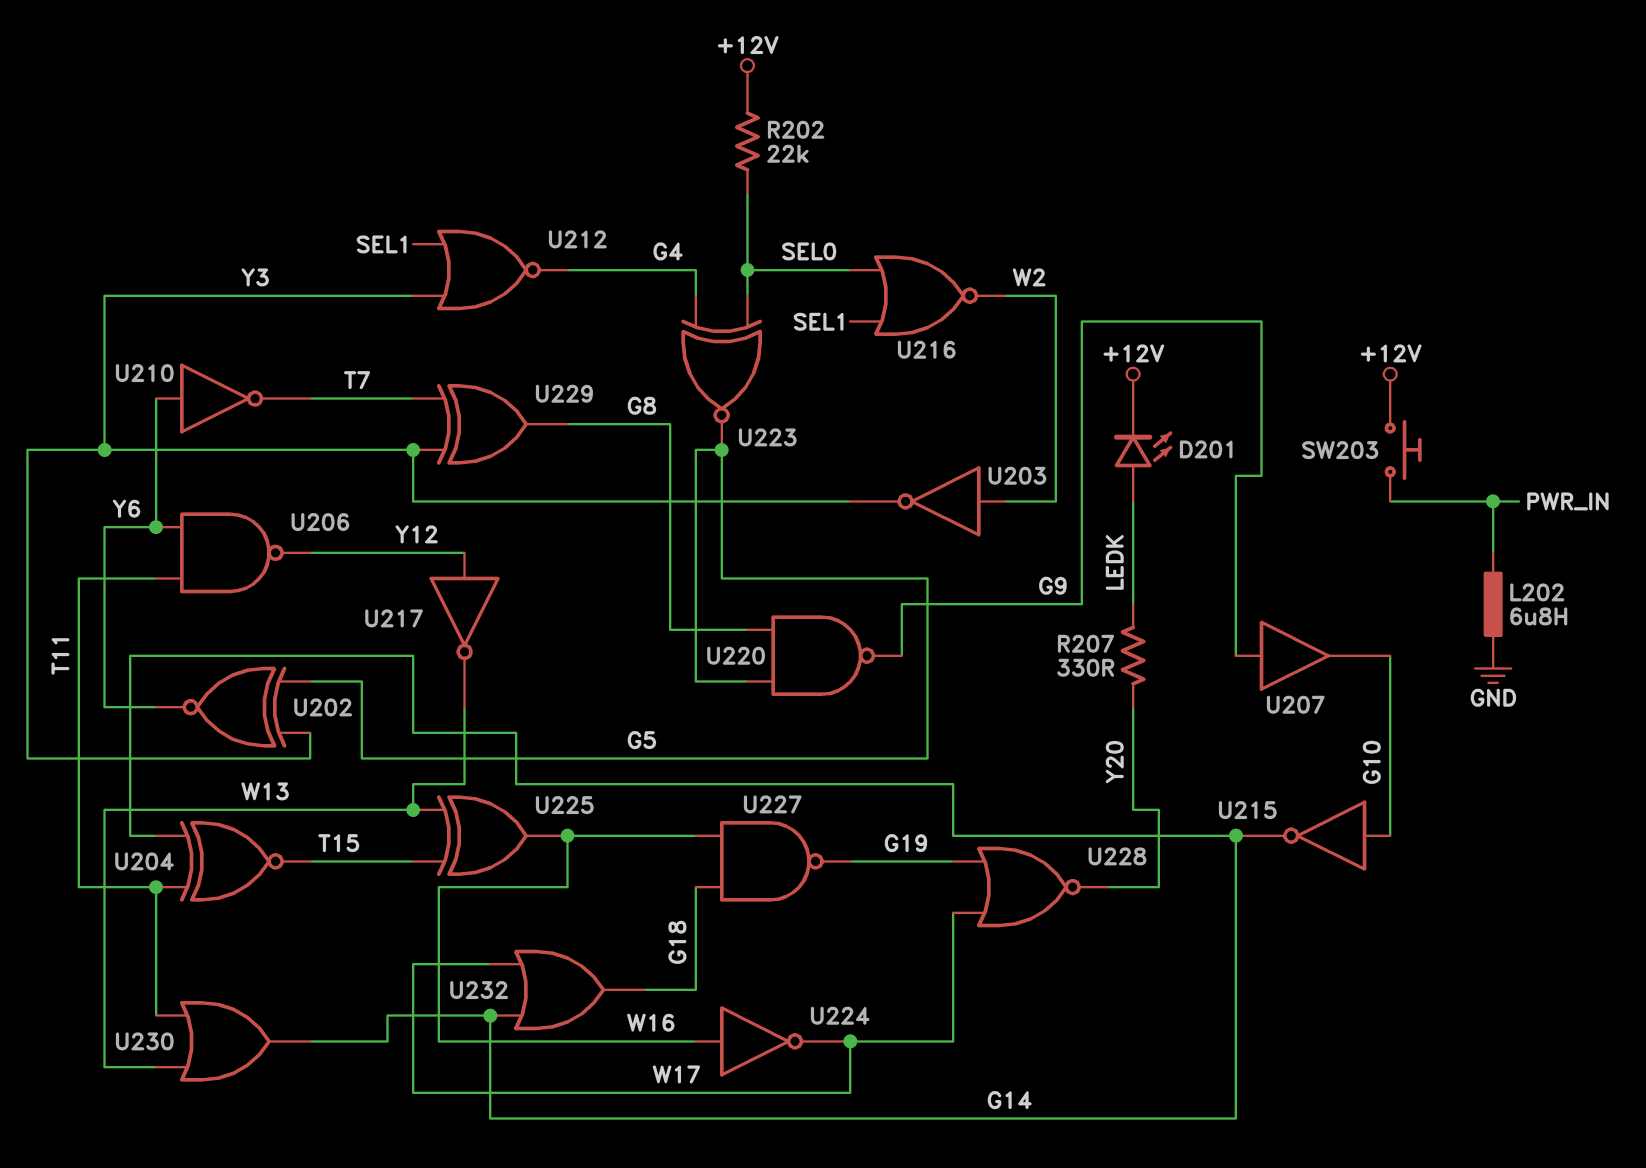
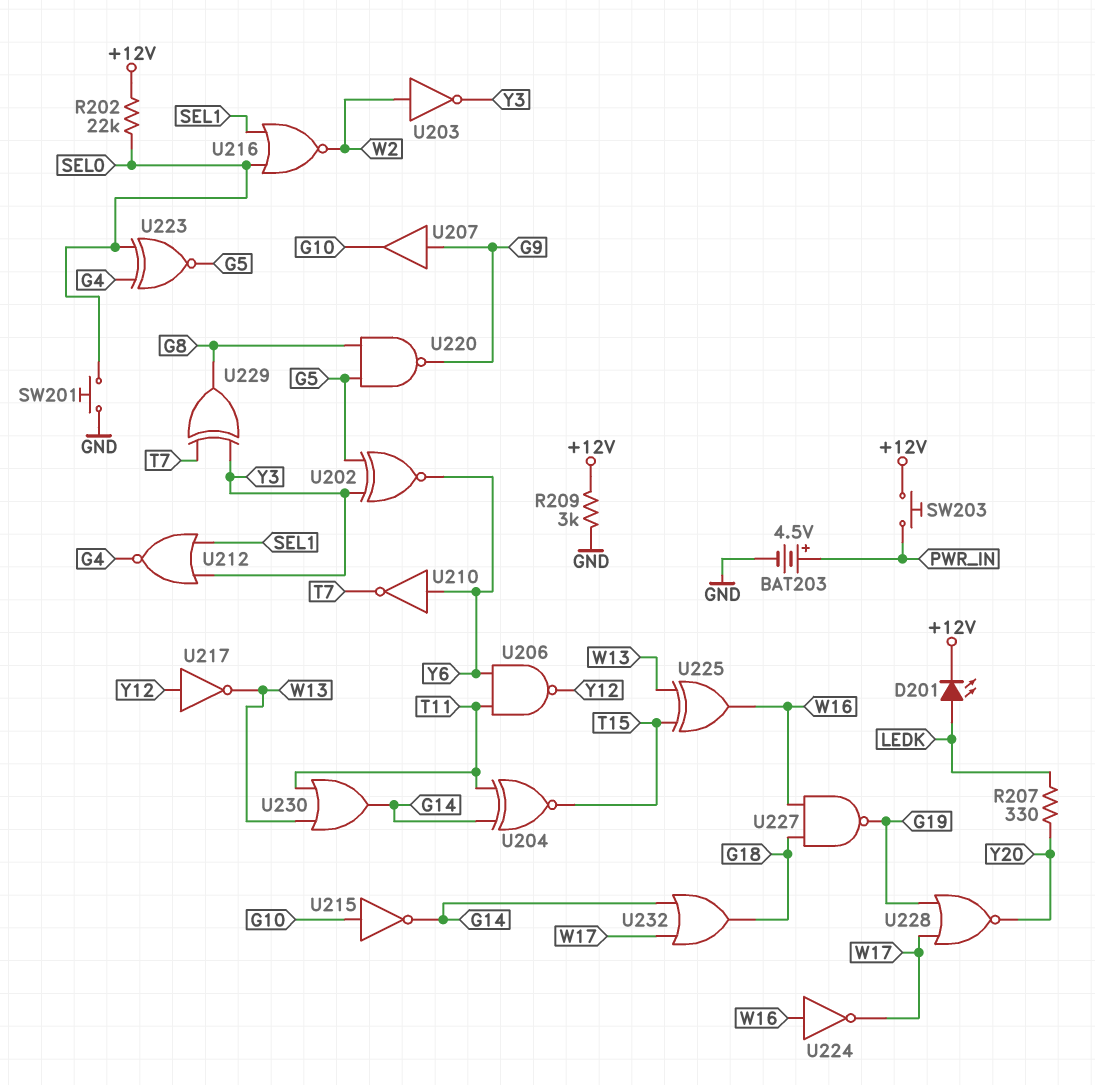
BAT203: none -> 4.5V (plus PWR_IN, minus GND)
L202: 6.8uH (GND, PWR_IN) -> none
R209: none -> 3k (+12V, GND)
SW201: none -> button (GND, SEL0)

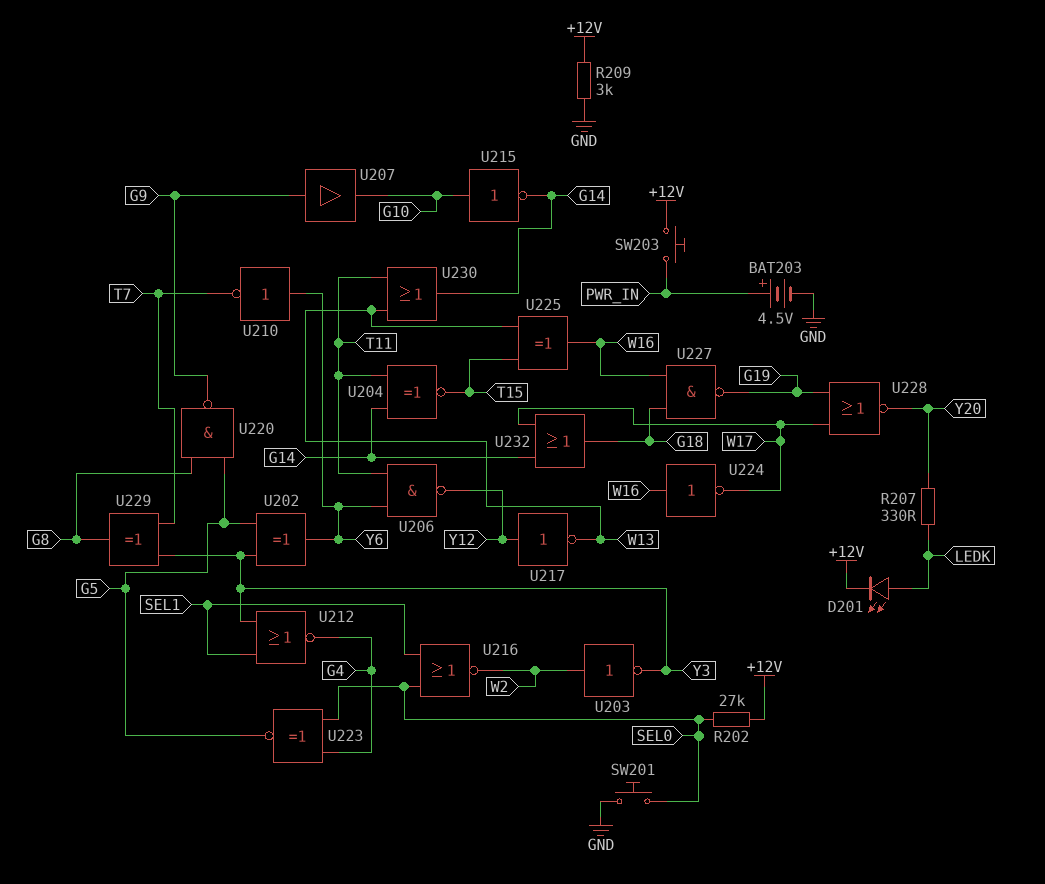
R202: 22k (+12V, SEL0) -> 27k (+12V, SEL0)
U202: XNOR (in G5, in Y3, out Y6) -> XOR (in G5, in Y3, out Y6)

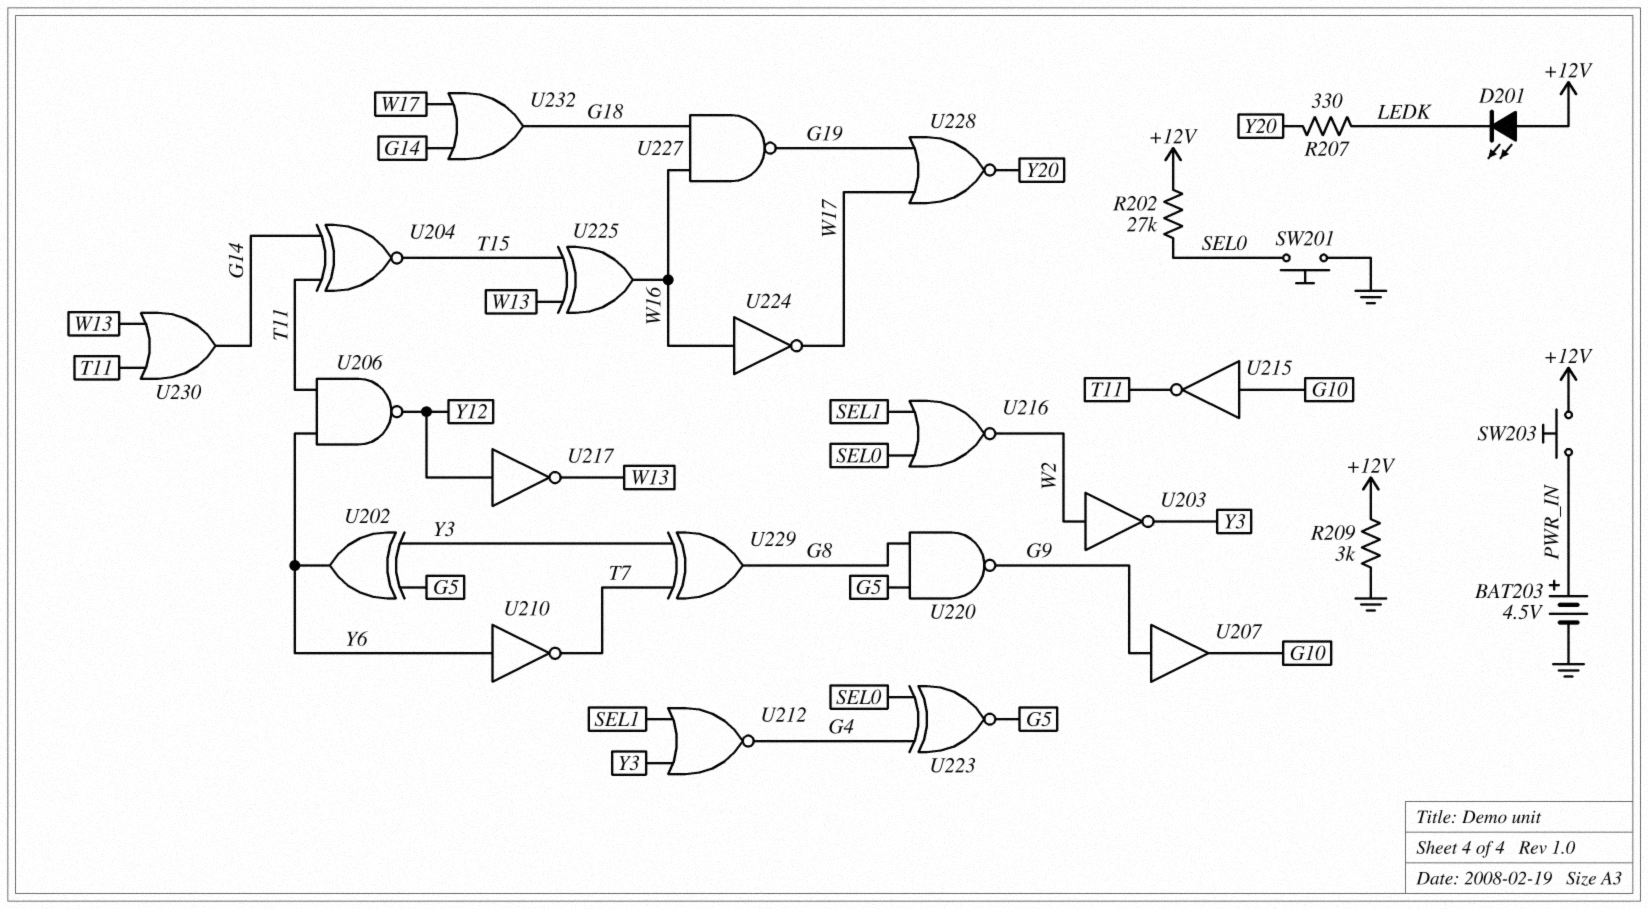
D201: LED (A LEDK, K +12V) -> LED (A +12V, K LEDK)
U215: NOT (in G10, out G14) -> NOT (in G10, out T11)

